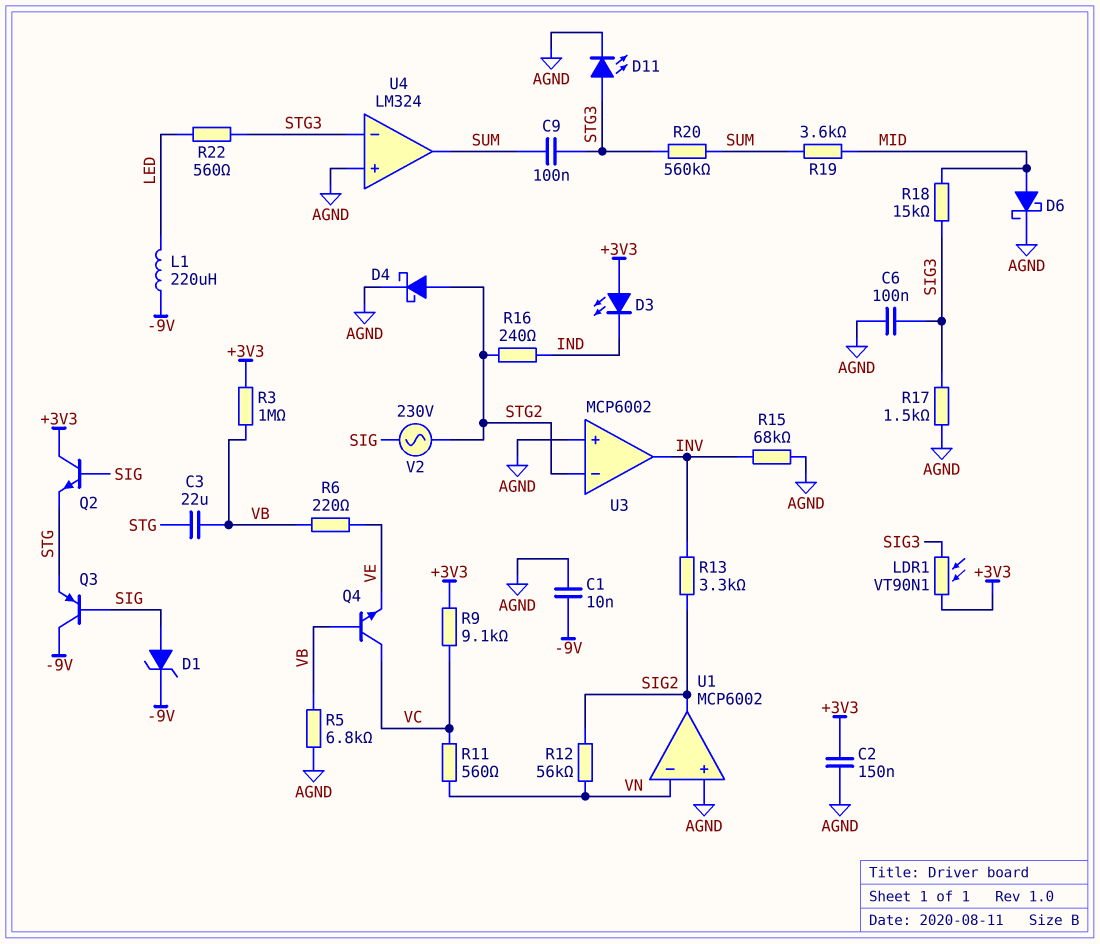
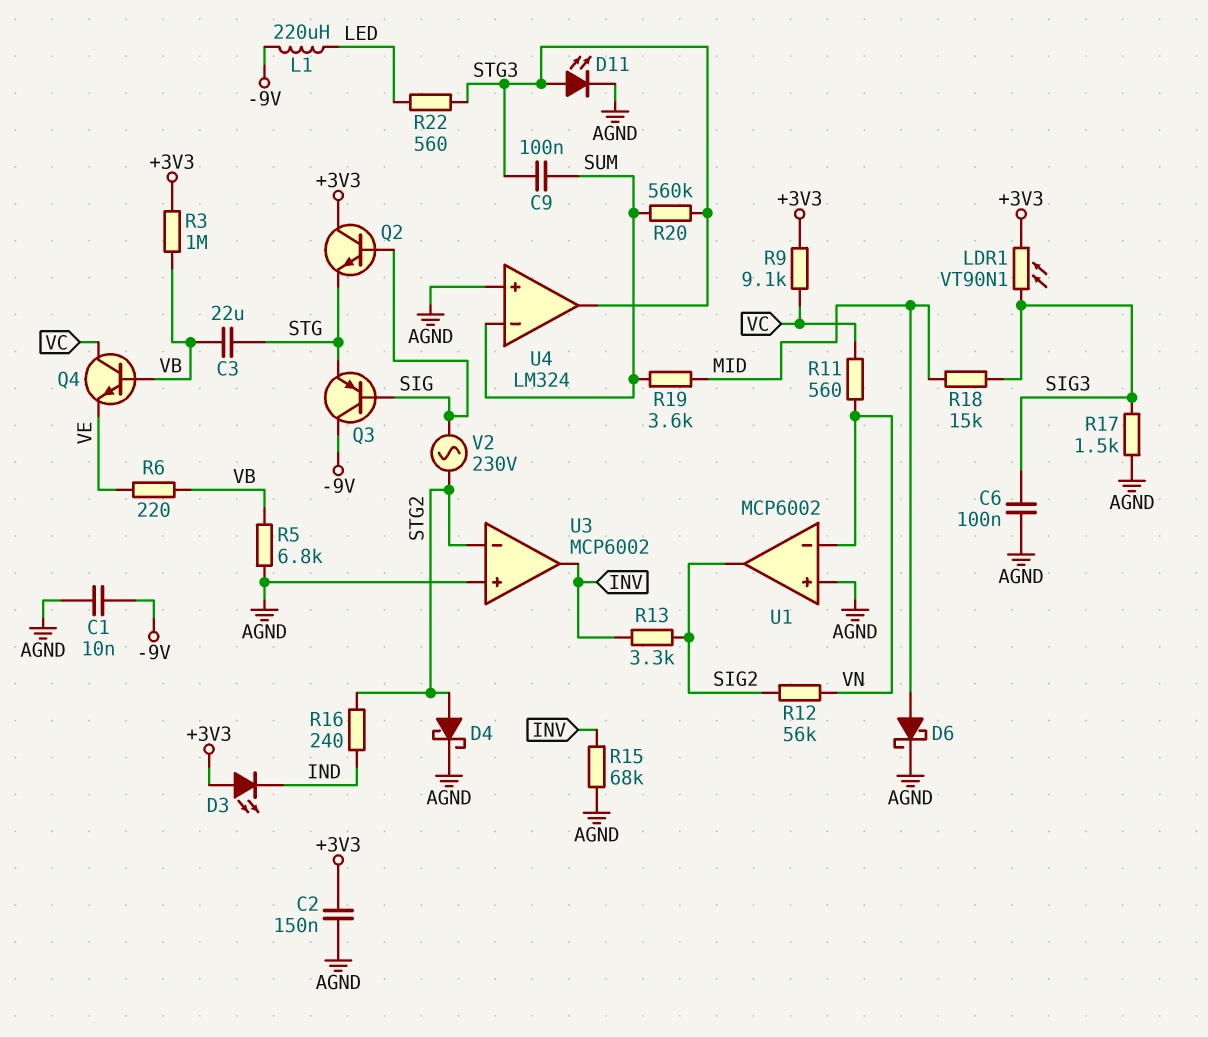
D1: zener (A SIG, K -9V) -> none
U4 pin in-: STG3 -> SUM
U4 pin out: SUM -> STG3

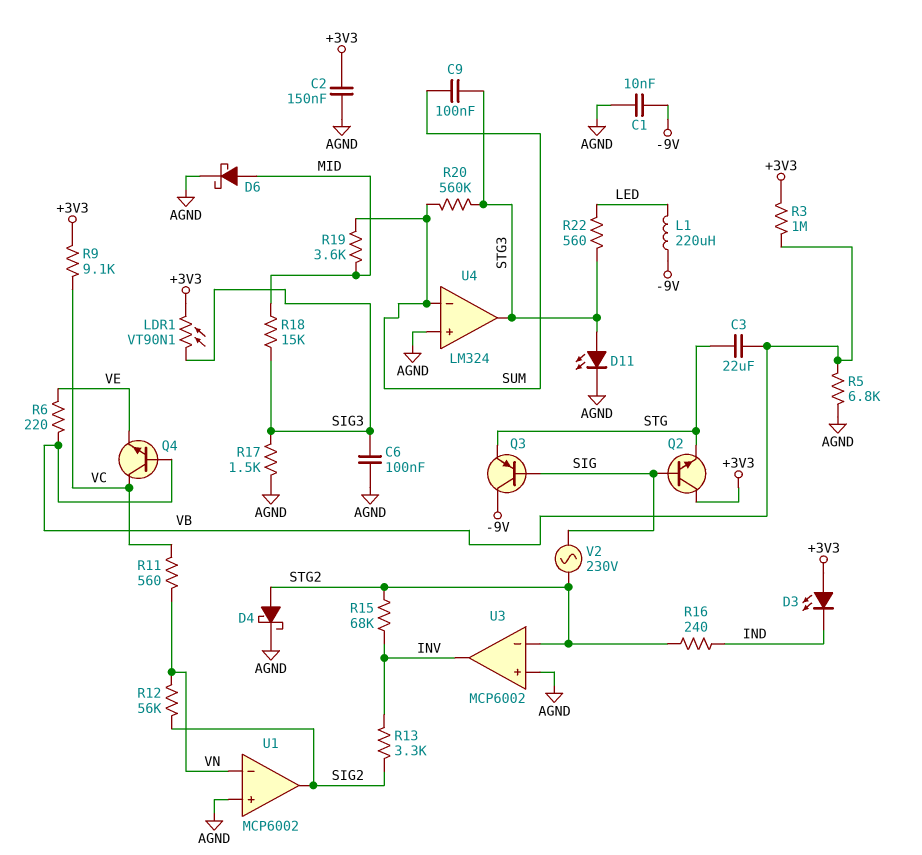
R15: 68k (AGND, INV) -> 68k (INV, STG2)

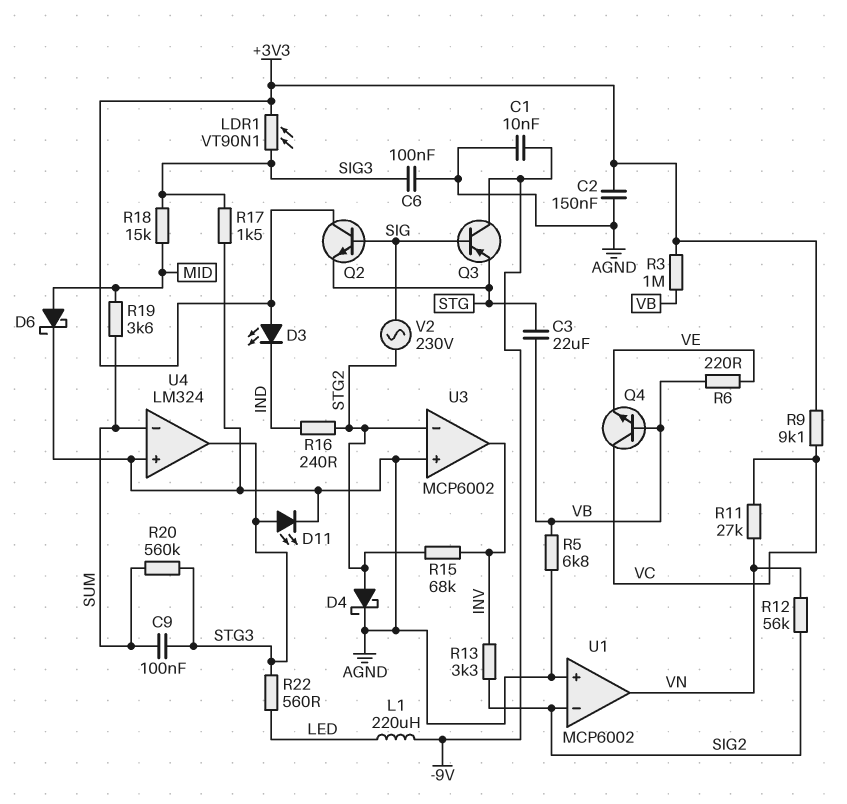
R11: 560 (VC, VN) -> 27k (VC, VN)
U1 pin in-: VN -> SIG2
U1 pin out: SIG2 -> VN

